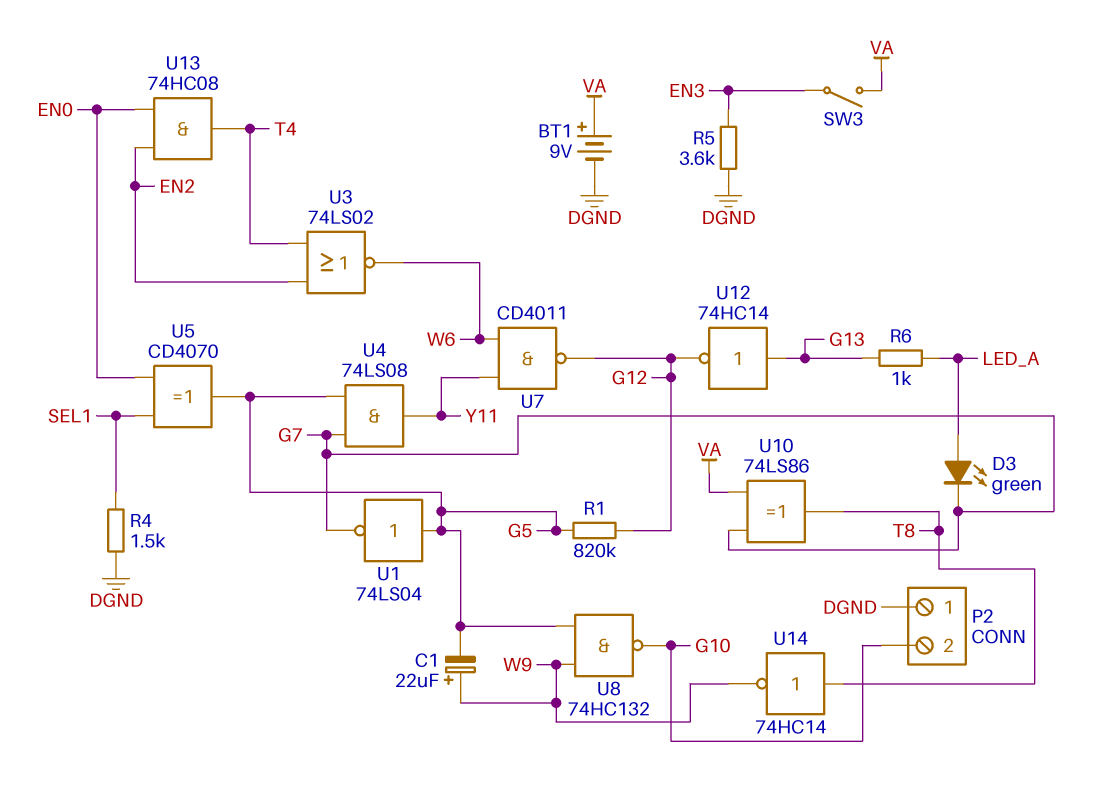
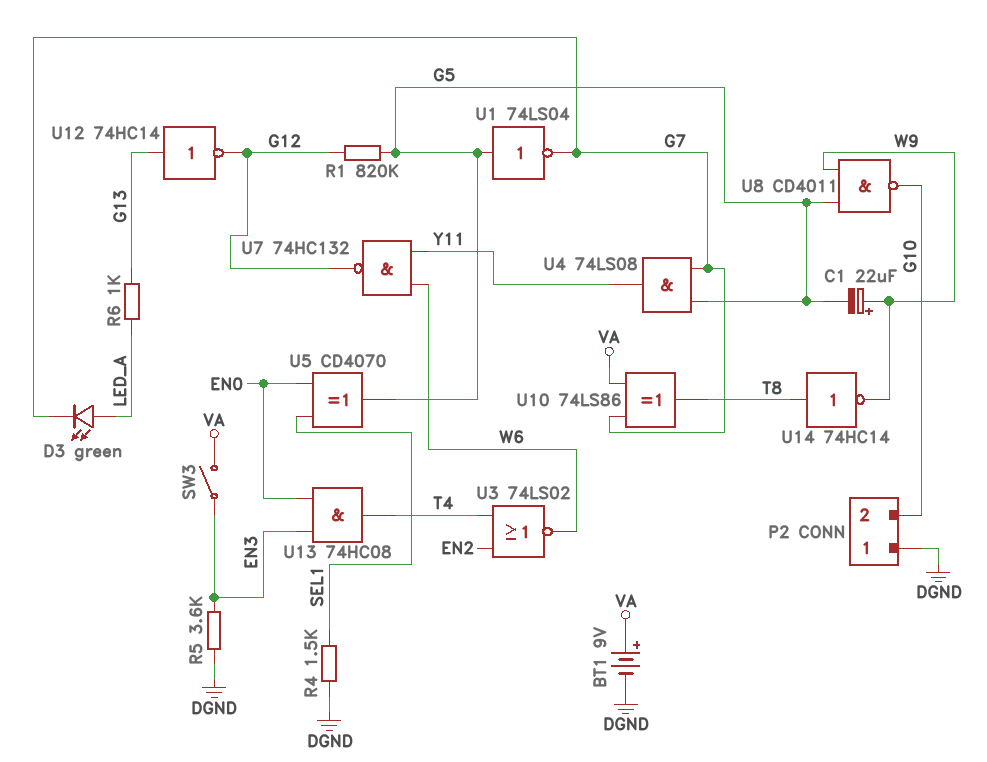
U7: NAND CD4011 (in W6, in Y11, out G12) -> NAND 74HC132 (in W6, in Y11, out G12)
U8: NAND 74HC132 (in G5, in W9, out G10) -> NAND CD4011 (in G5, in W9, out G10)
U13: AND 74HC08 (in EN0, in EN2, out T4) -> AND 74HC08 (in EN0, in EN3, out T4)

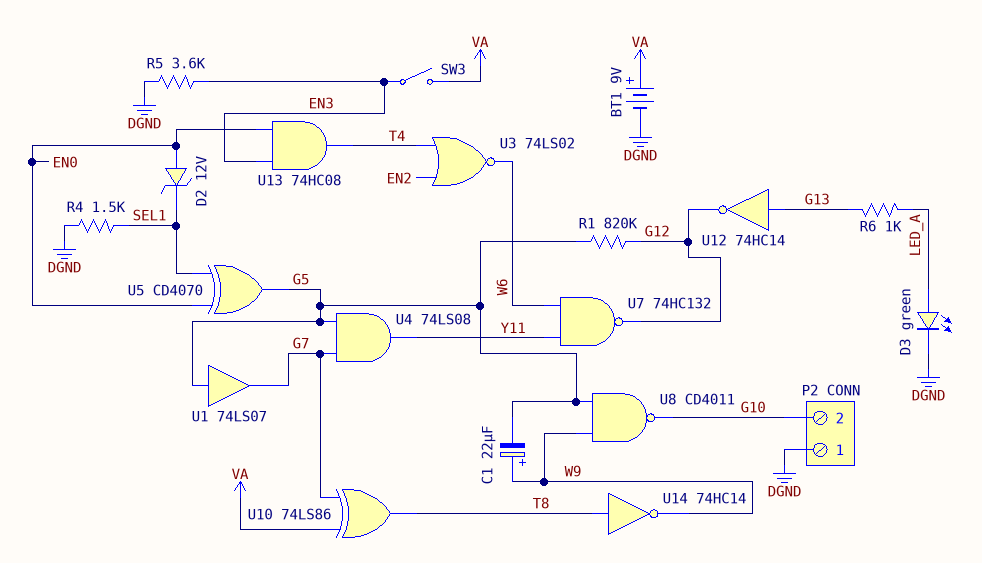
D2: none -> zener 12V (A EN0, K SEL1)
D3: LED green (A LED_A, K G7) -> LED green (A LED_A, K DGND)
U1: NOT 74LS04 (in G5, out G7) -> buffer 74LS07 (in G5, out G7)

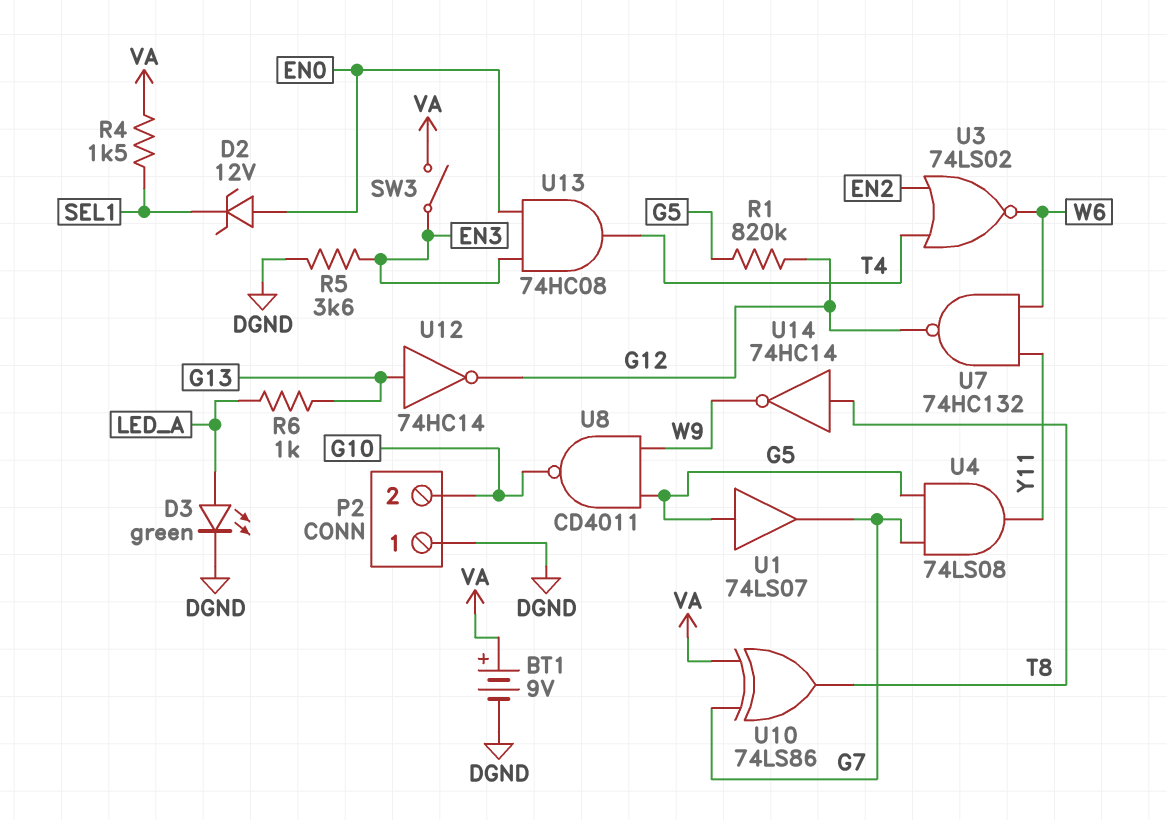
C1: 22uF (plus W9, minus G5) -> none
R4: 1.5k (DGND, SEL1) -> 1.5k (SEL1, VA)
U5: XOR CD4070 (in EN0, in SEL1, out G5) -> none

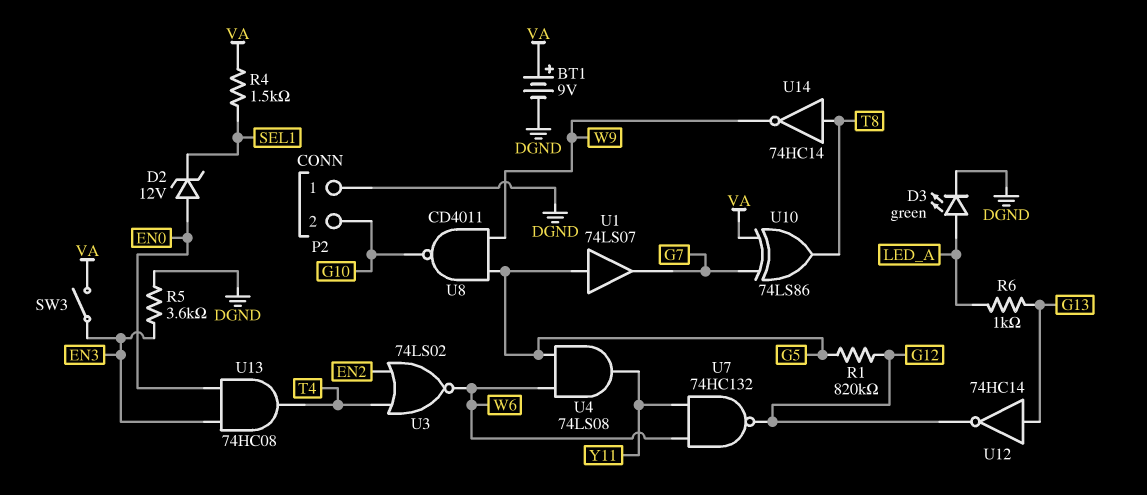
U4: AND 74LS08 (in G5, in G7, out Y11) -> AND 74LS08 (in G5, in W6, out Y11)

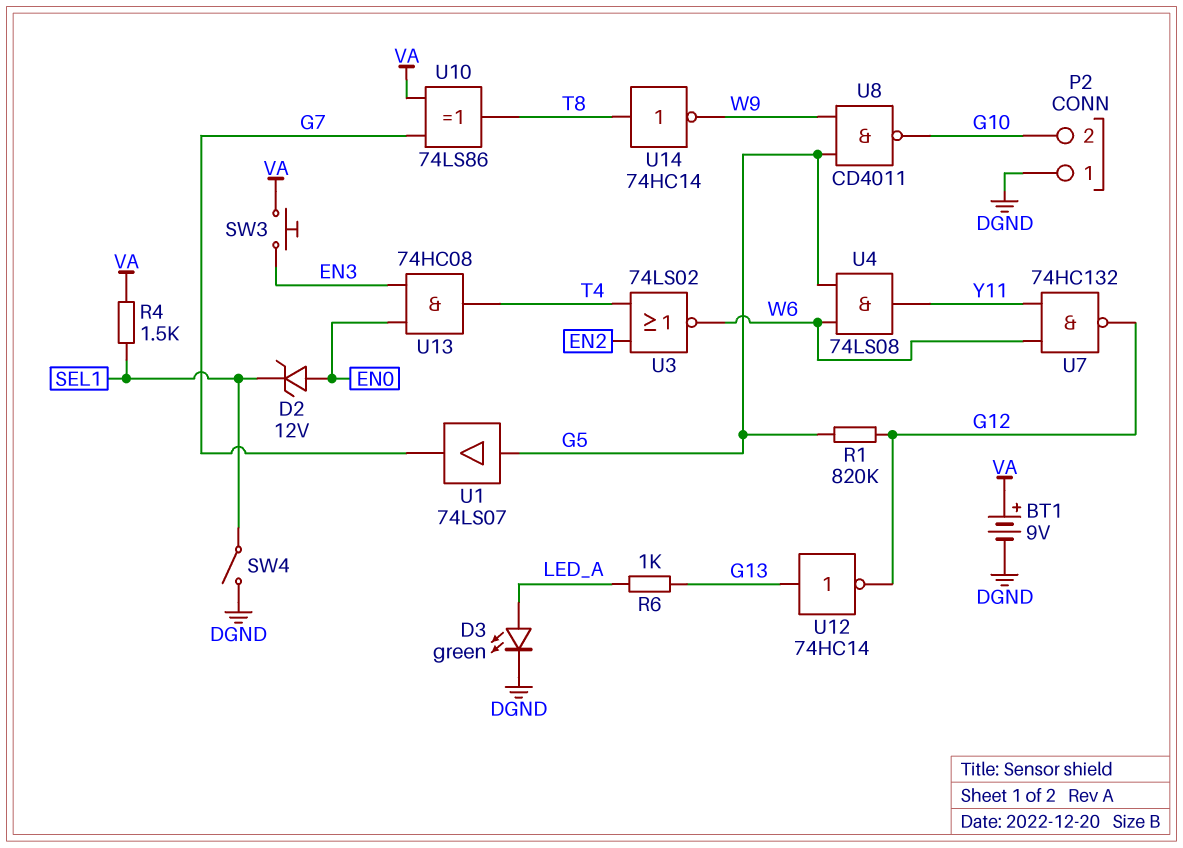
R5: 3.6k (DGND, EN3) -> none
SW3: switch (EN3, VA) -> button (EN3, VA)
SW4: none -> switch (DGND, SEL1)

